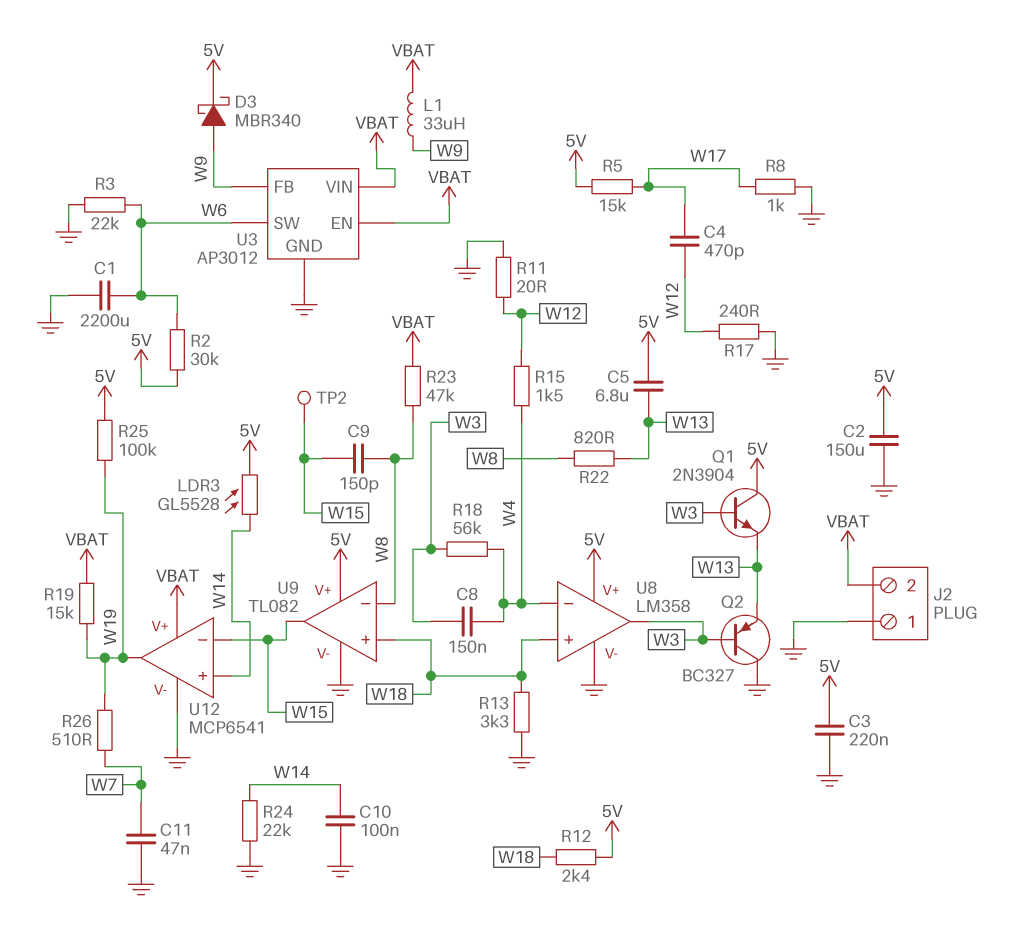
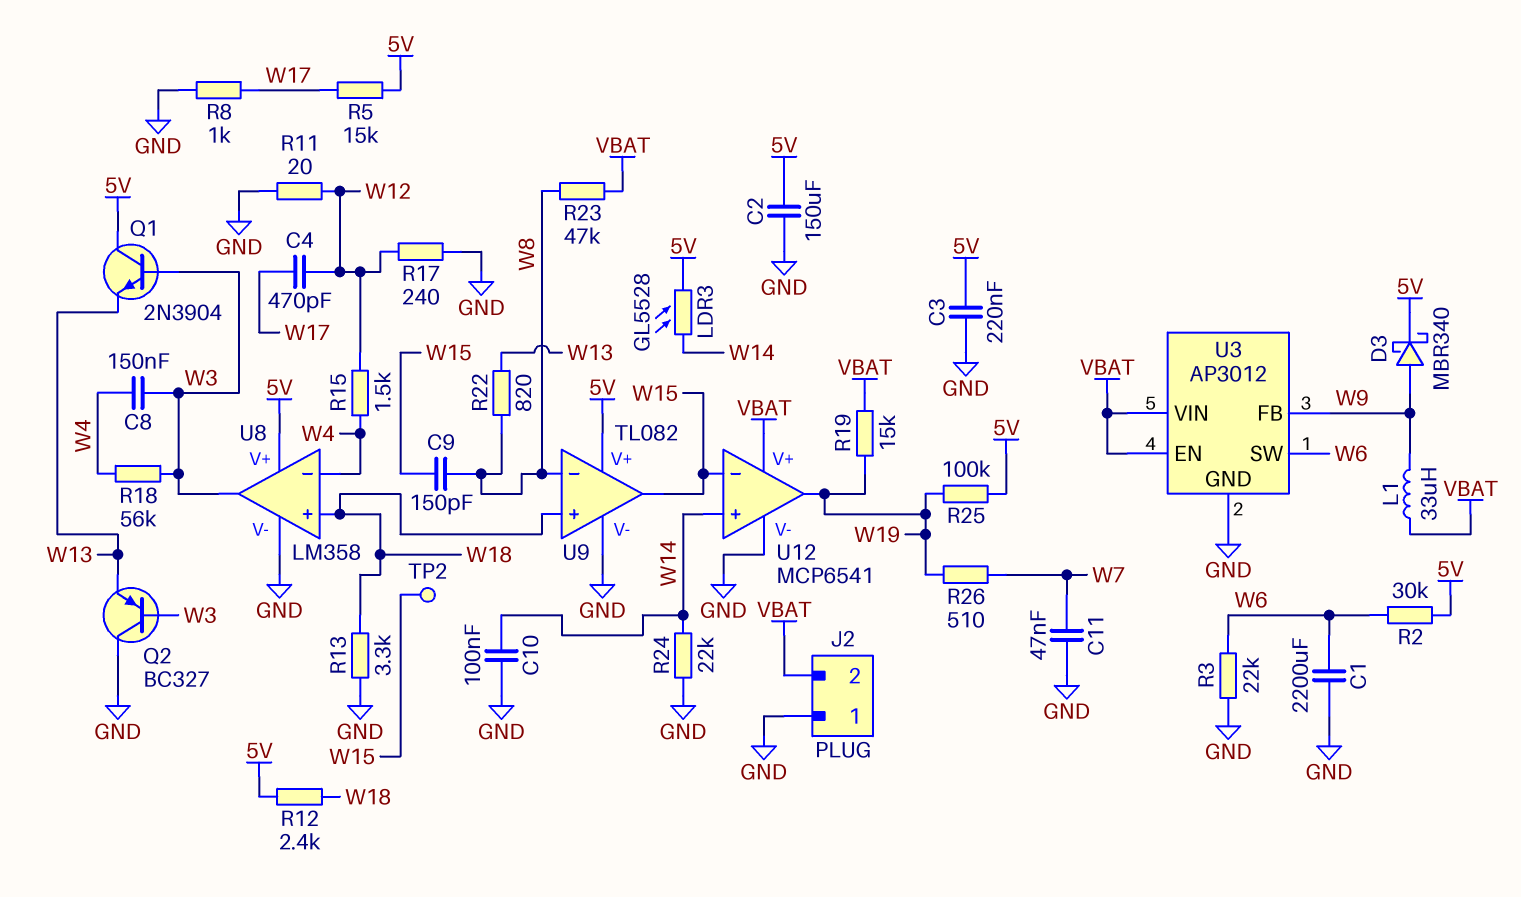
C5: 6.8uF (5V, W13) -> none

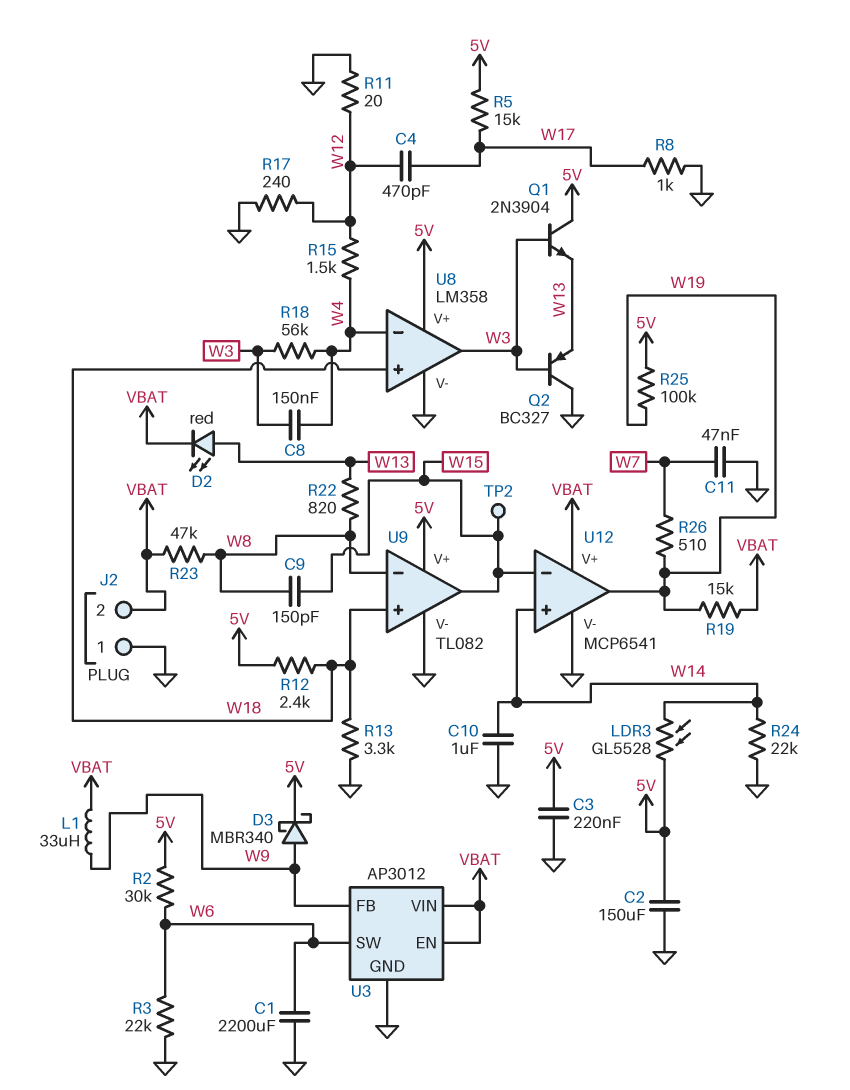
C10: 100nF (GND, W14) -> 1uF (GND, W14)
D2: none -> LED red (A W13, K VBAT)

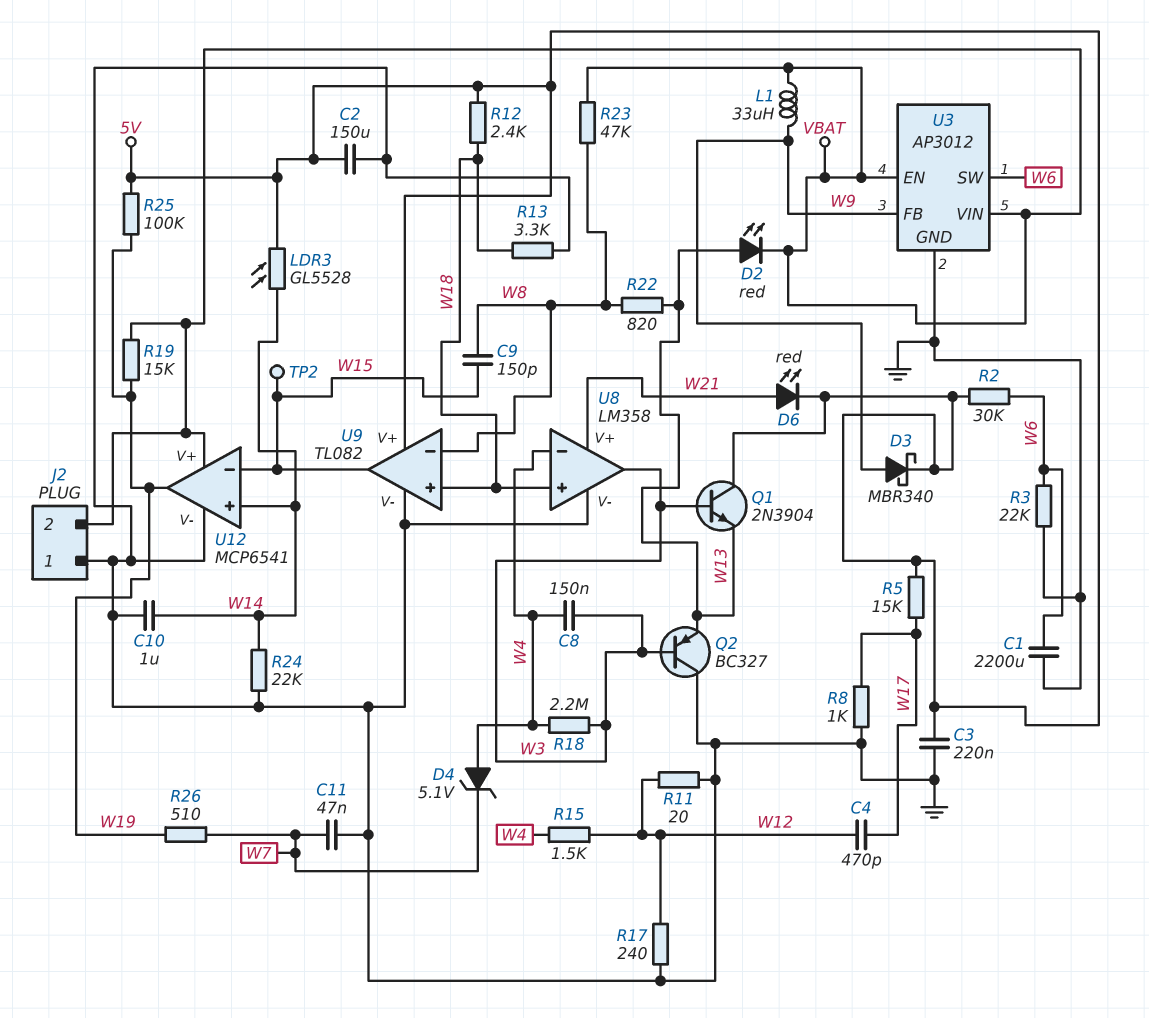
D4: none -> zener 5.1V (A W4, K W7)
D6: none -> LED red (A W21, K 5V)
R18: 56k (W3, W4) -> 2.2M (W3, W4)
U8 pin V+: 5V -> W21

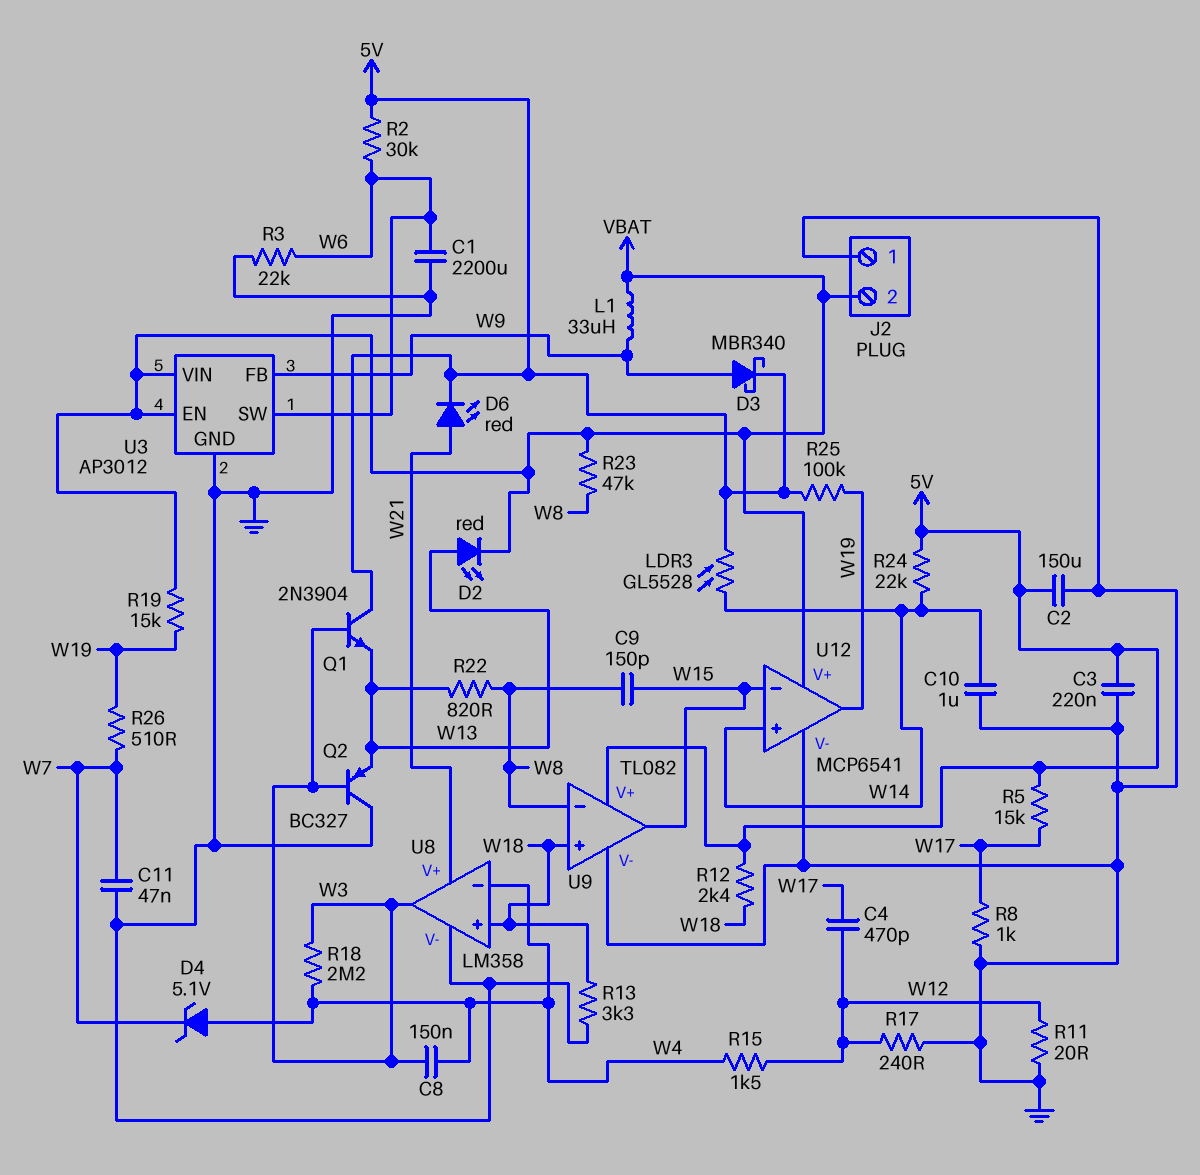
R24: 22k (GND, W14) -> 22k (5V, W14)
TP2: test point (W15) -> none

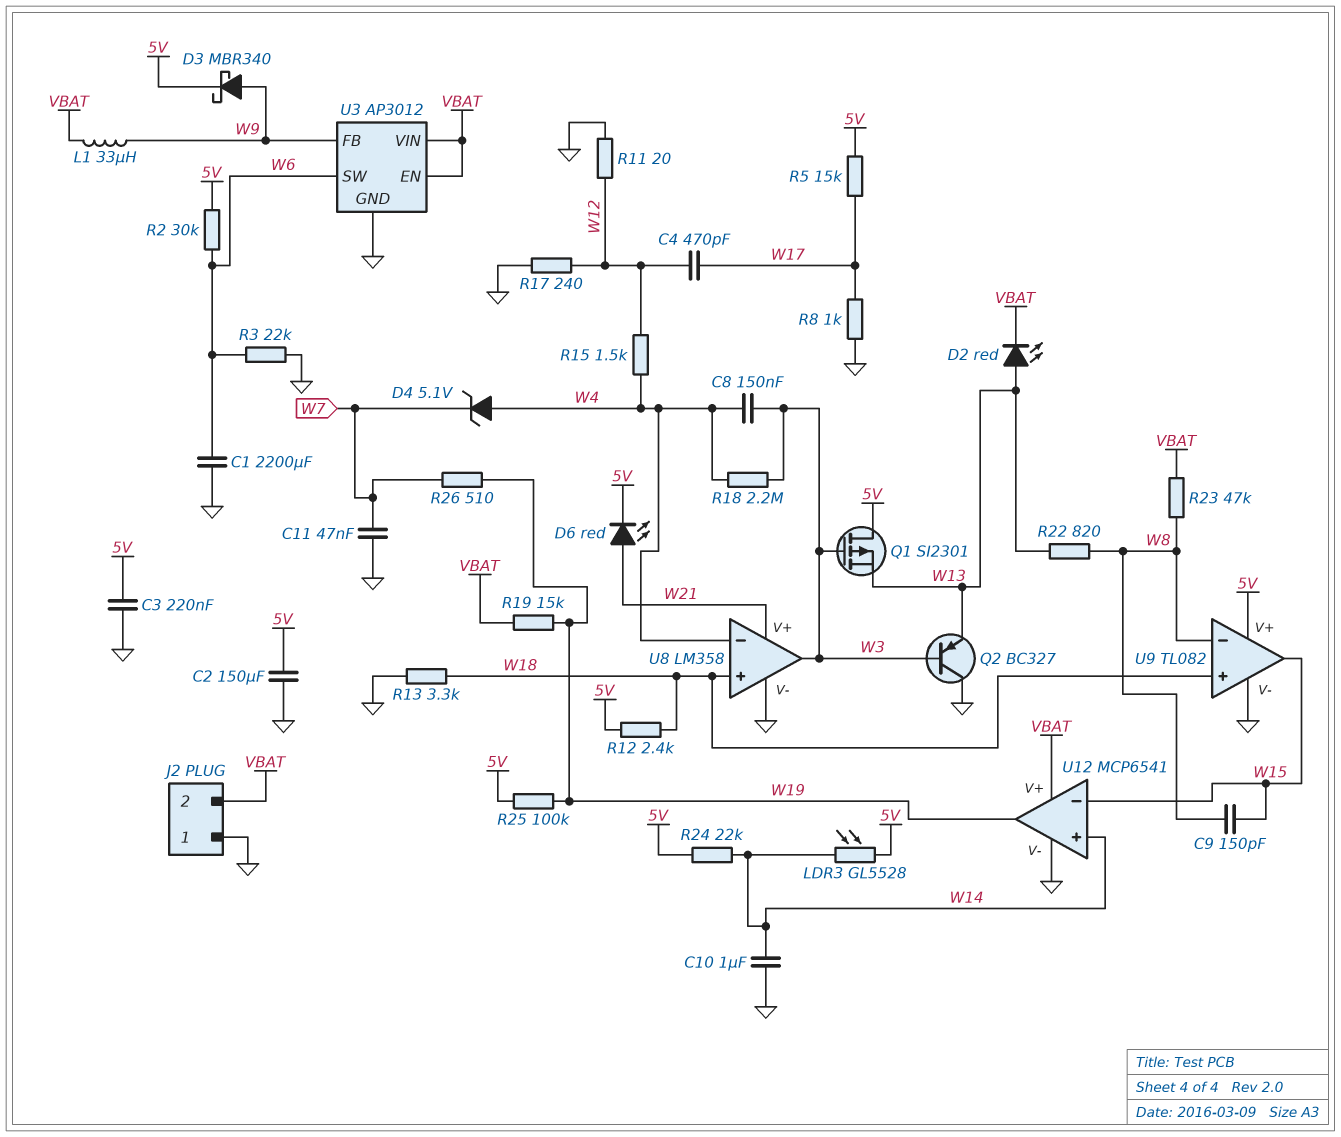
Q1: NPN 2N3904 (B W3, C 5V, E W13) -> PMOS SI2301 (G W3, D 5V, S W13)

